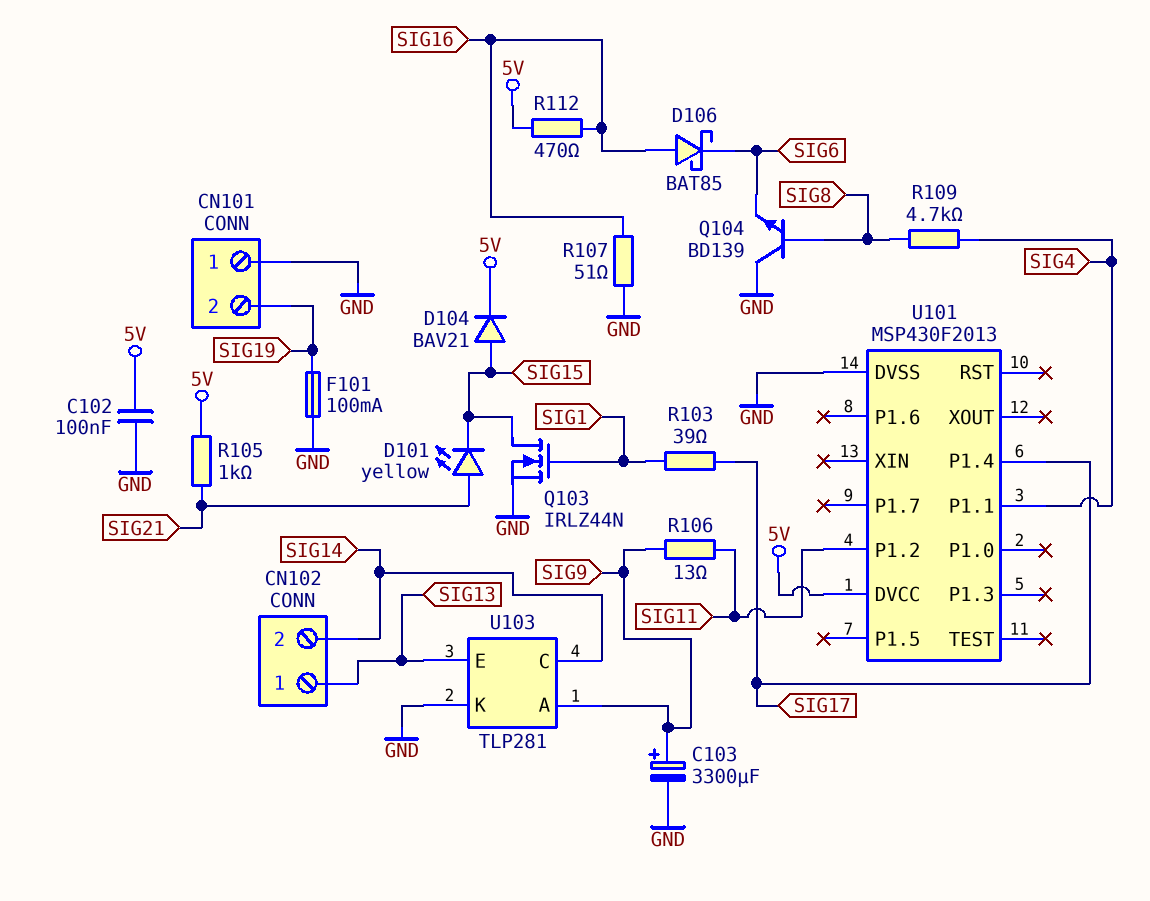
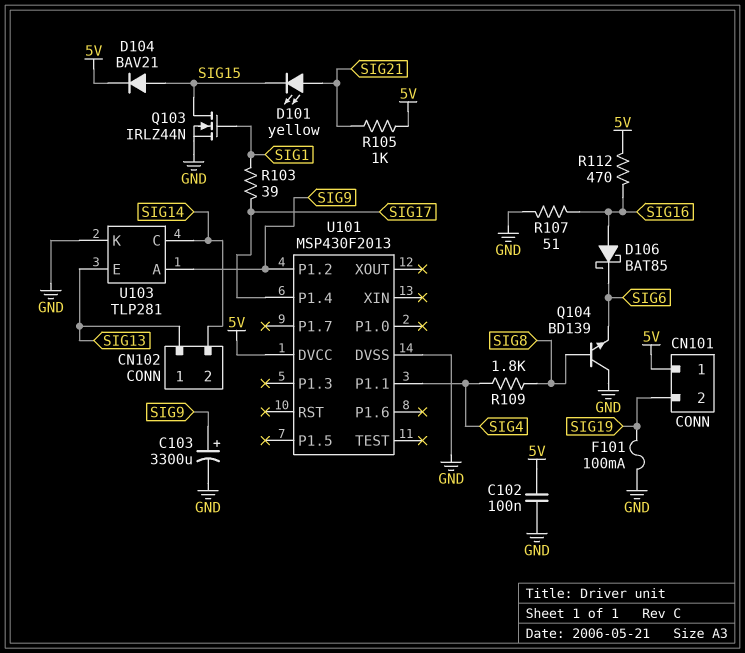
CN101 pin 1: GND -> 5V
R106: 13 (SIG9, SIG11) -> none
R109: 4.7k (SIG4, SIG8) -> 1.8k (SIG4, SIG8)
U101 pin P1.2: SIG11 -> SIG9

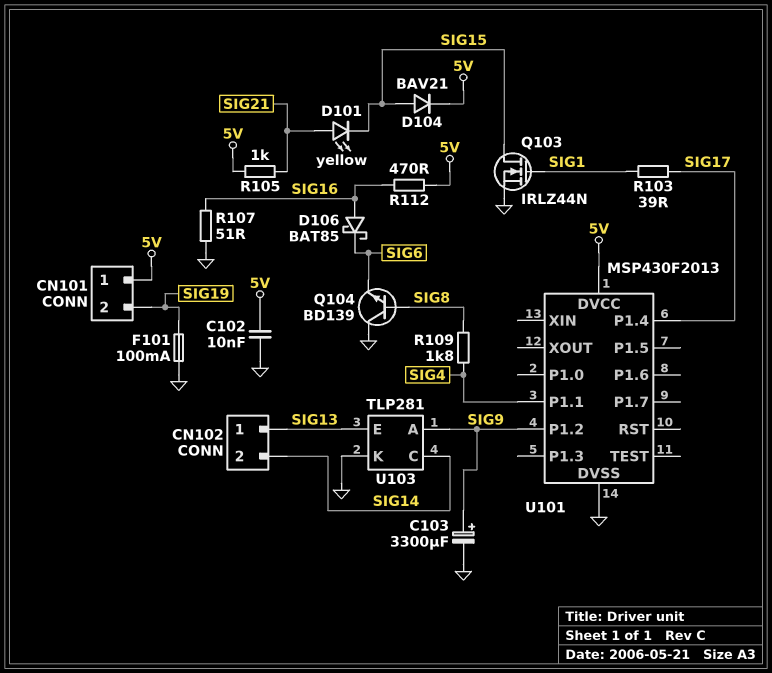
C102: 100nF (5V, GND) -> 10nF (5V, GND)

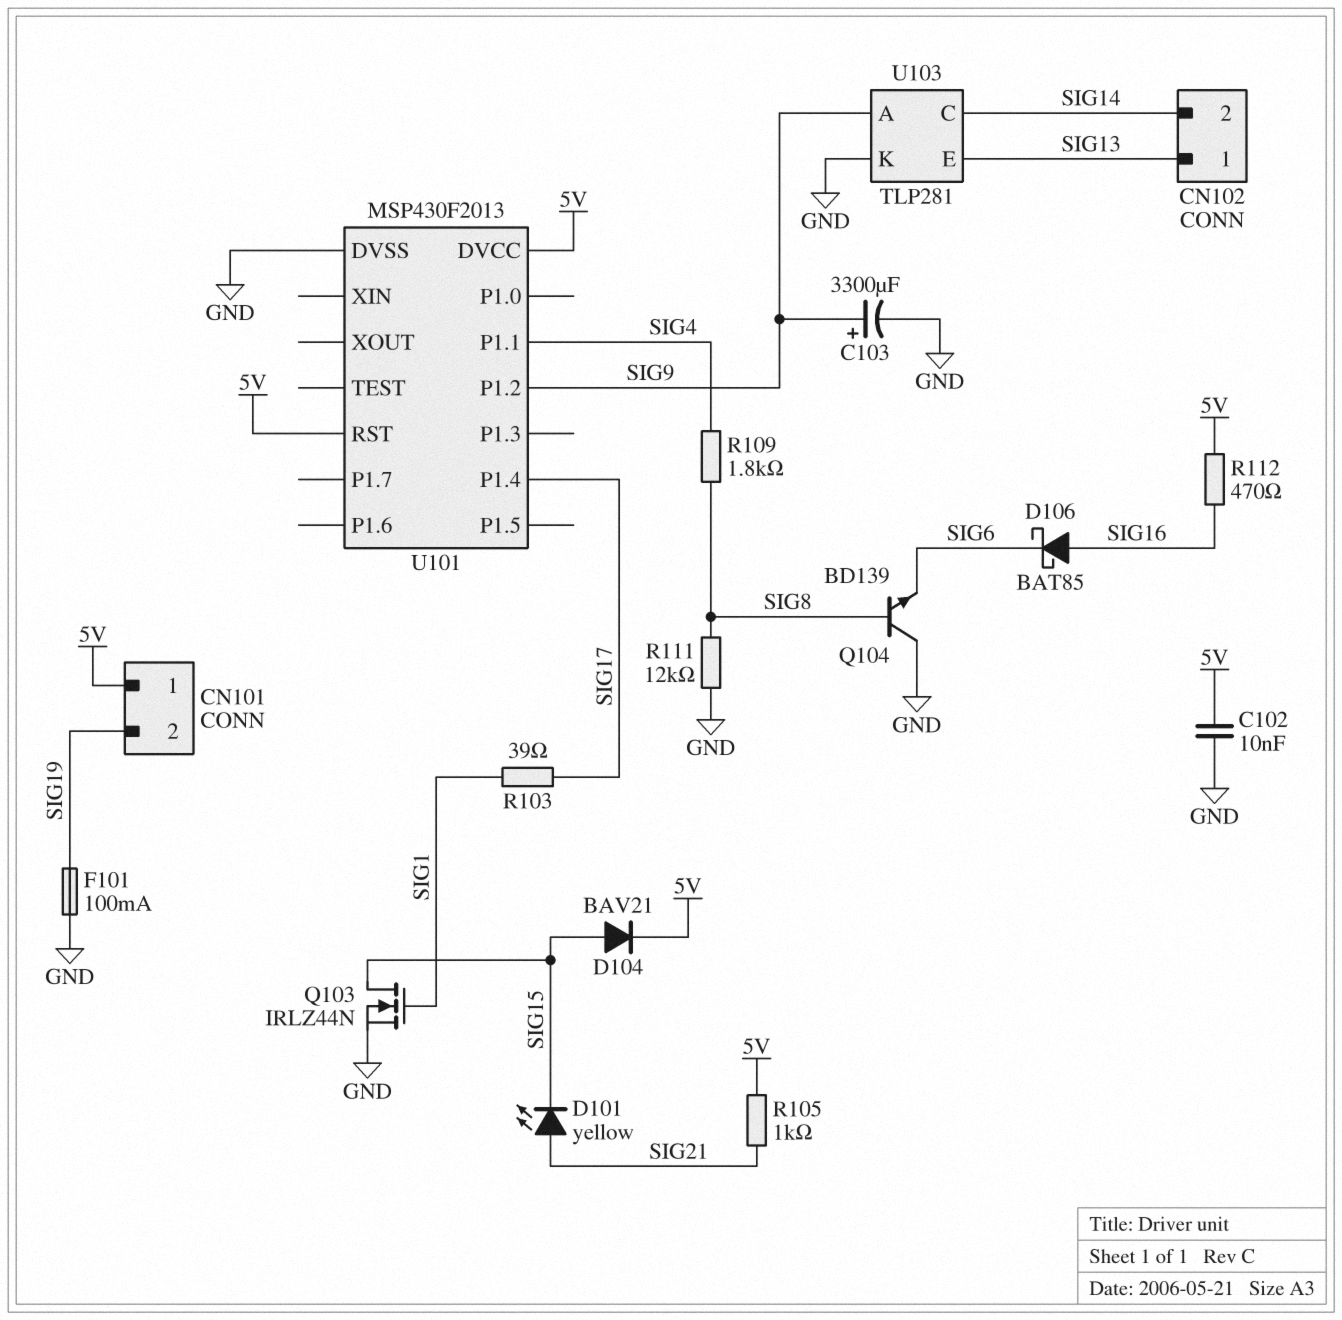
R107: 51 (GND, SIG16) -> none
R111: none -> 12k (GND, SIG8)
U101 pin RST: none -> 5V

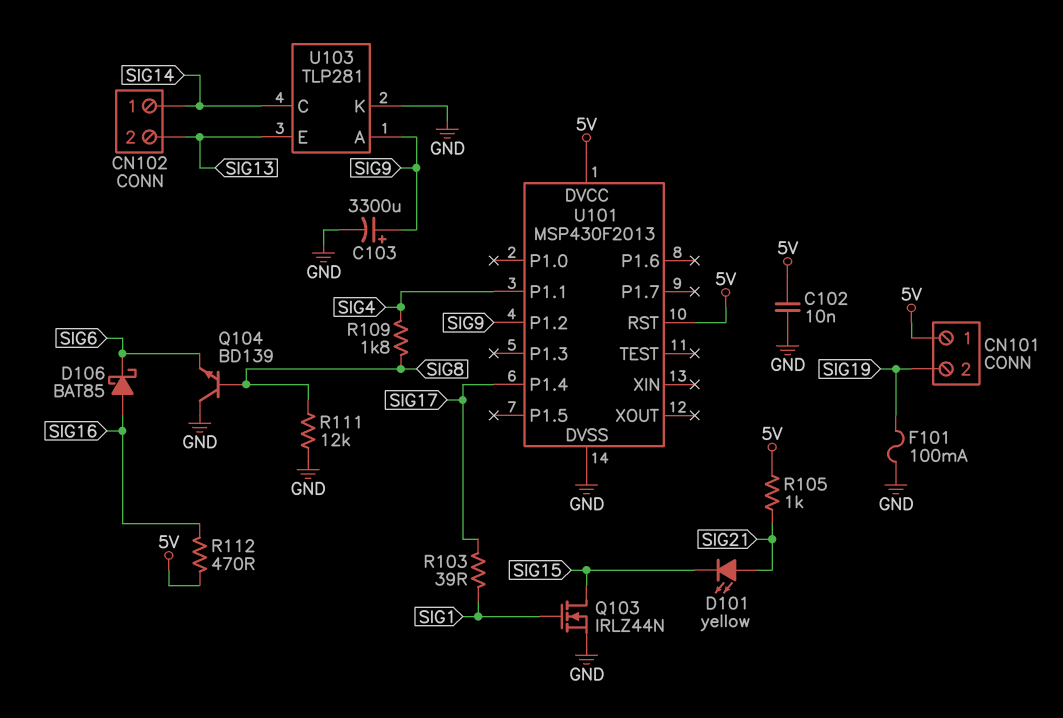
CN102 pin 1: SIG13 -> SIG14
CN102 pin 2: SIG14 -> SIG13
D104: diode BAV21 (A SIG15, K 5V) -> none

